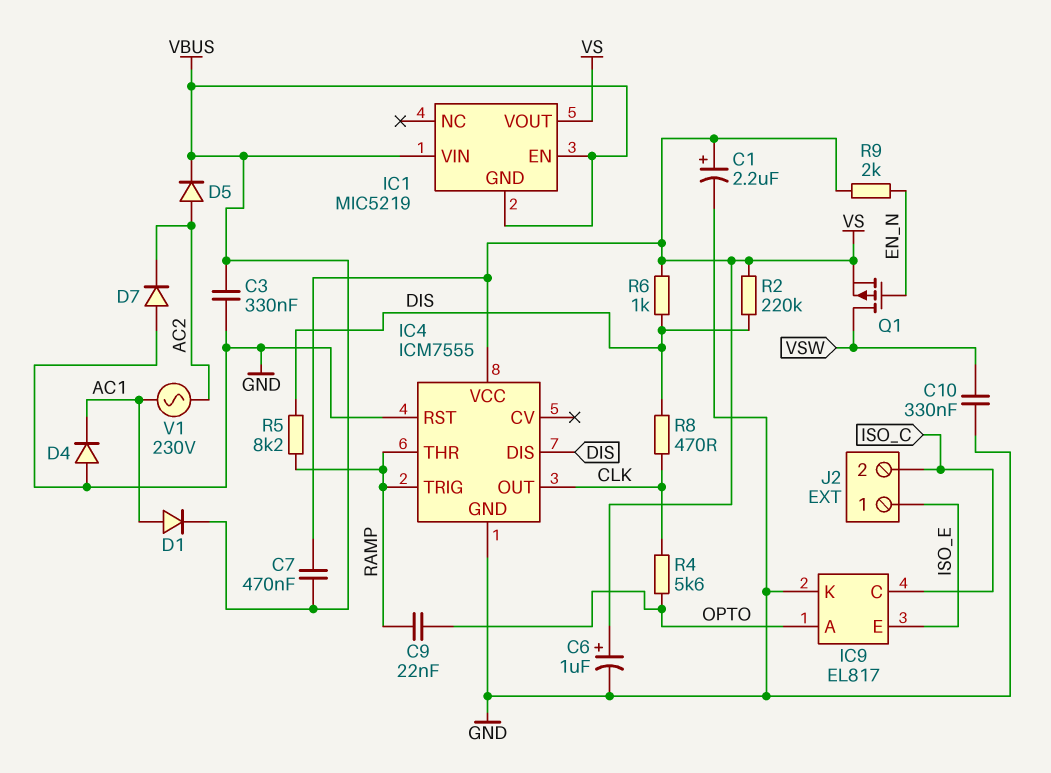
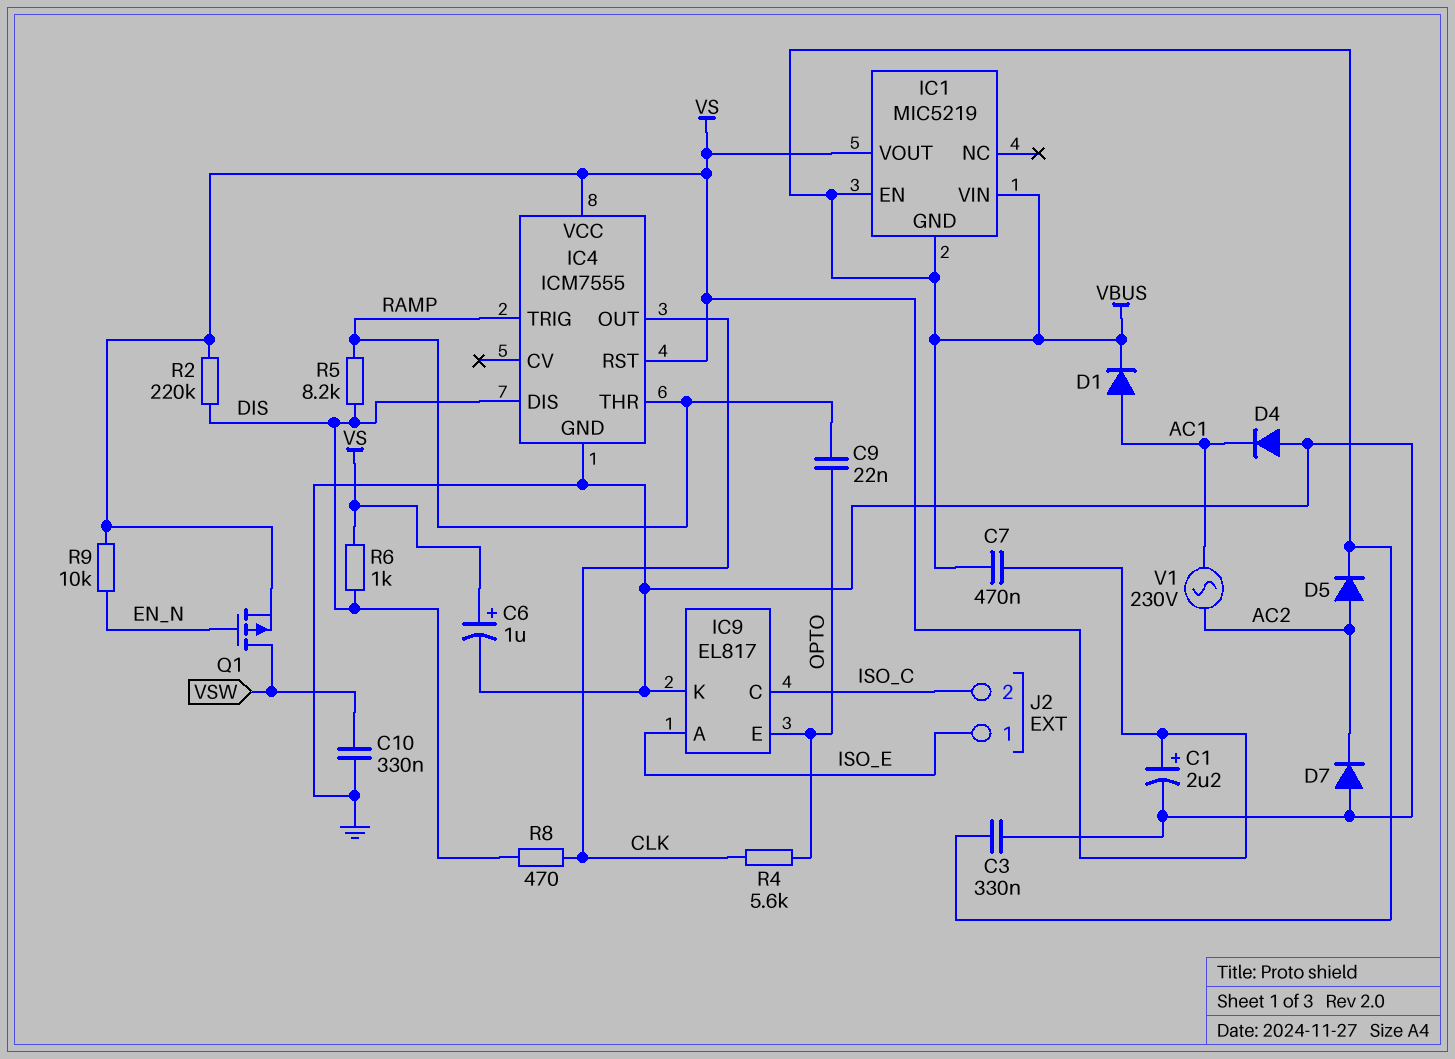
IC4 pin RST: GND -> VS
IC9 pin A: OPTO -> ISO_E
IC9 pin E: ISO_E -> OPTO
R9: 2k (EN_N, VS) -> 10k (EN_N, VS)

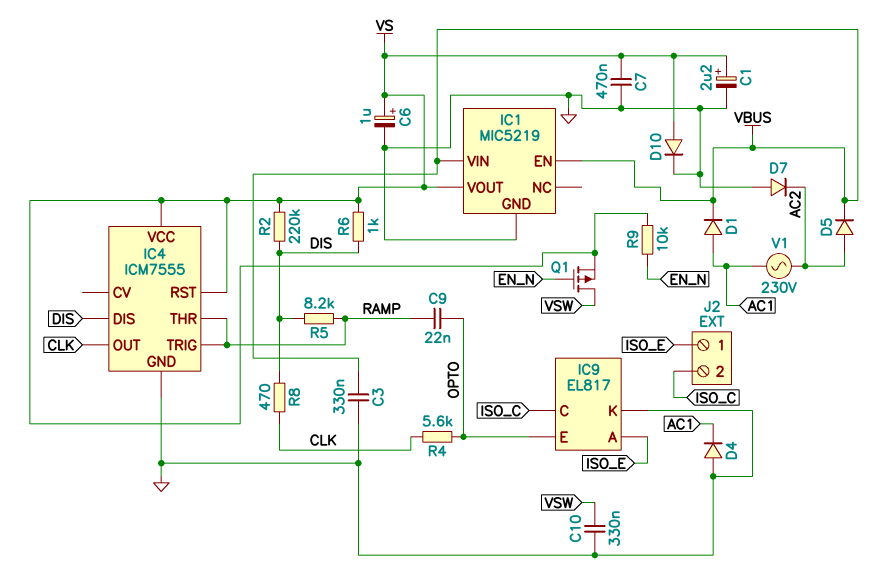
C7: 470nF (VBUS, VS) -> 470nF (GND, VS)
D10: none -> diode (A VS, K GND)
IC1 pin GND: VBUS -> GND

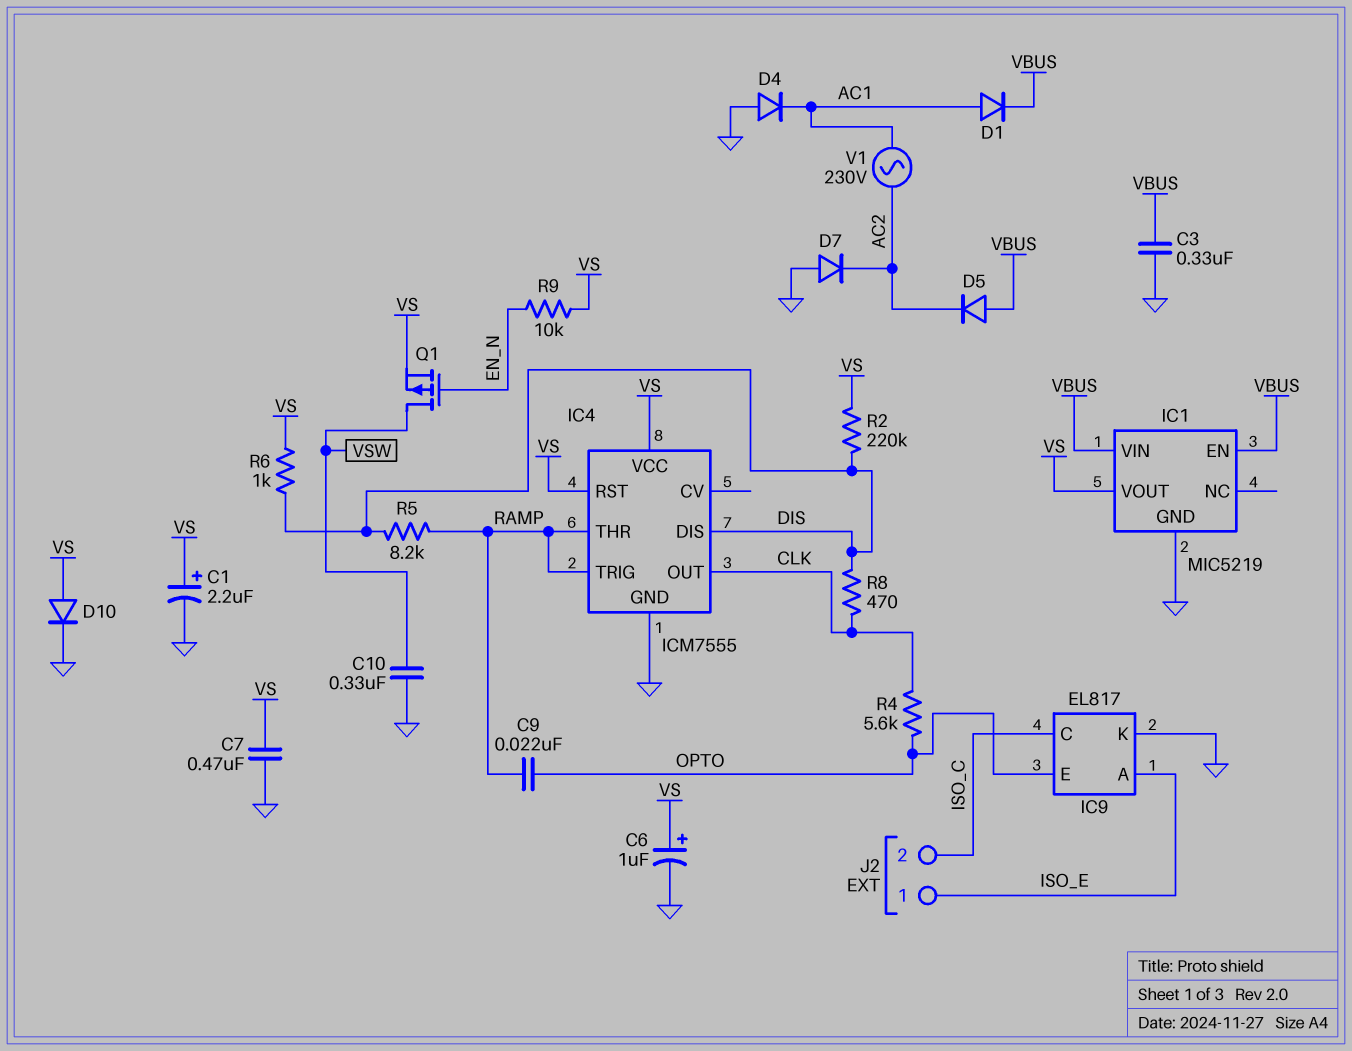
D5: diode (A AC2, K VBUS) -> diode (A VBUS, K AC2)

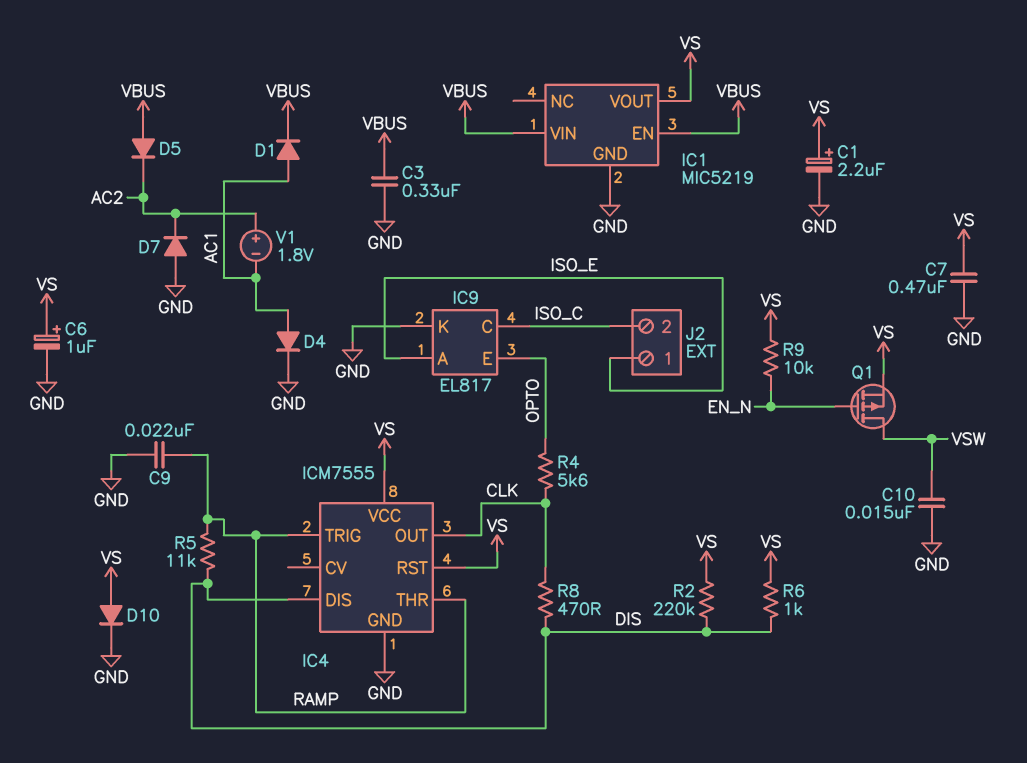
C9: 22nF (OPTO, RAMP) -> 22nF (GND, RAMP)
C10: 330nF (GND, VSW) -> 15nF (GND, VSW)
D4: diode (A GND, K AC1) -> diode (A AC1, K GND)
R5: 8.2k (DIS, RAMP) -> 11k (DIS, RAMP)
V1: AC 230V (AC1, AC2) -> 1.8V (plus AC2, minus AC1)

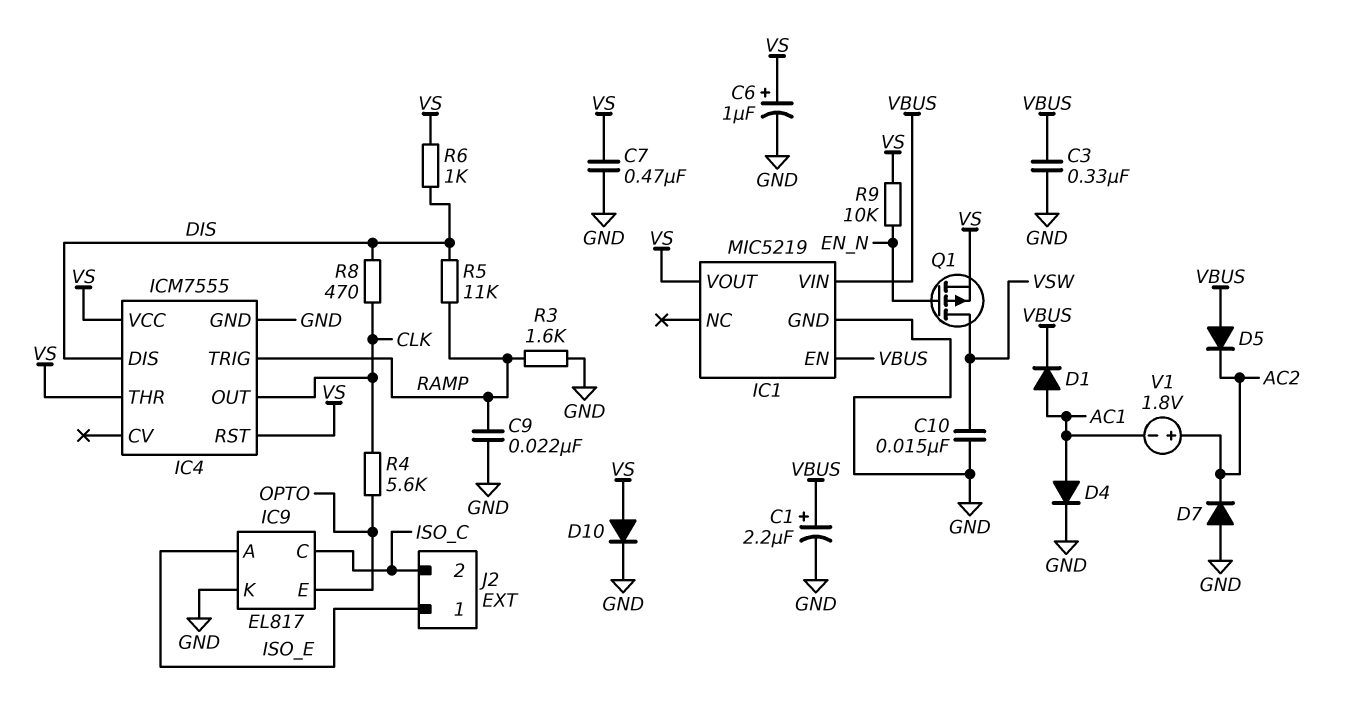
C1: 2.2uF (plus VS, minus GND) -> 2.2uF (plus VBUS, minus GND)
IC4 pin THR: RAMP -> VS
R2: 220k (DIS, VS) -> none
R3: none -> 1.6k (GND, RAMP)

